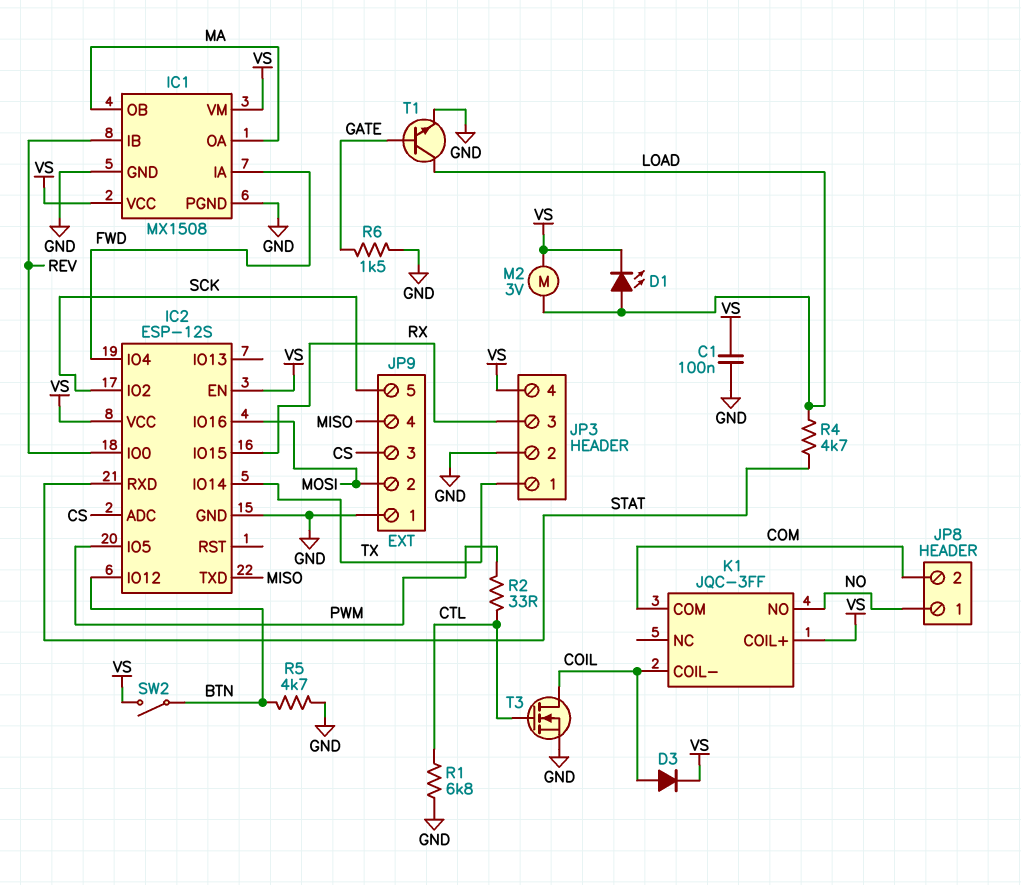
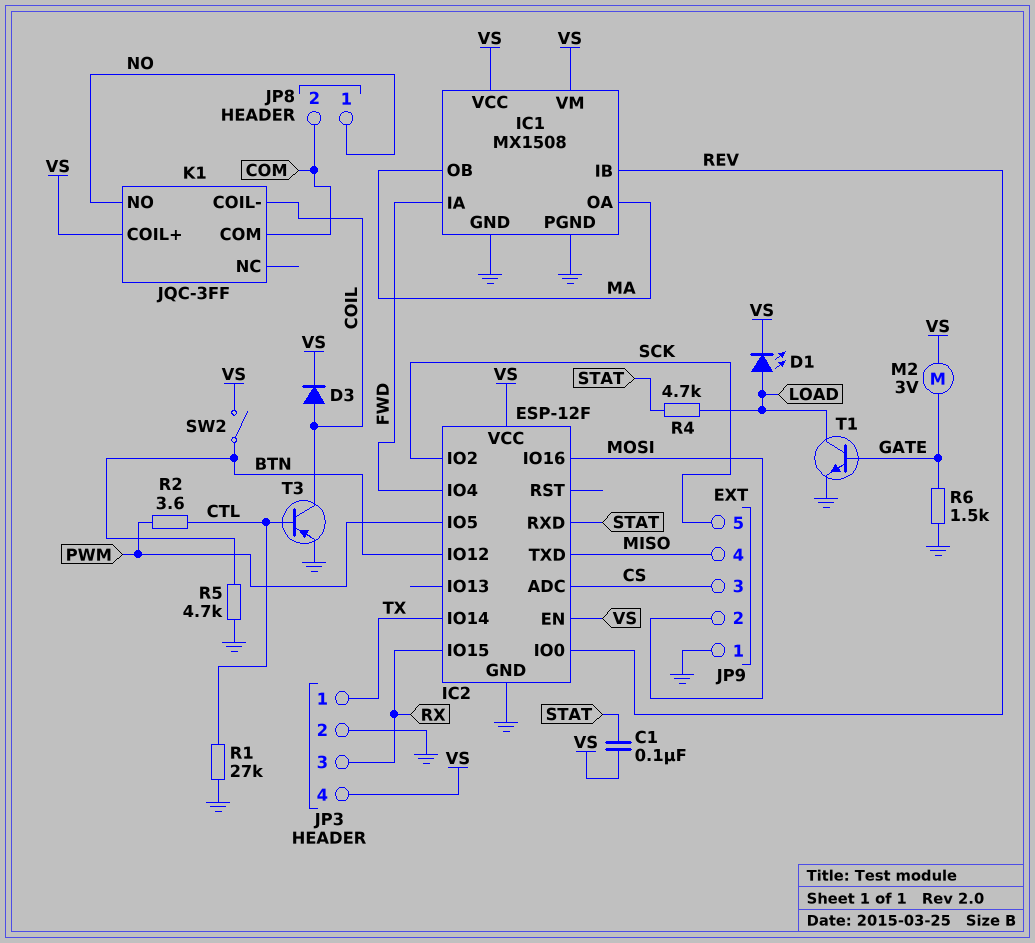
C1: 100nF (GND, VS) -> 100nF (STAT, VS)
IC2: ESP-12S -> ESP-12F
M2: motor 3V (LOAD, VS) -> motor 3V (GATE, VS)
R1: 6.8k (CTL, GND) -> 27k (CTL, GND)
R2: 33 (CTL, PWM) -> 3.6 (CTL, PWM)
T3: NMOS (G CTL, D COIL, S GND) -> PNP (B CTL, C COIL, E GND)

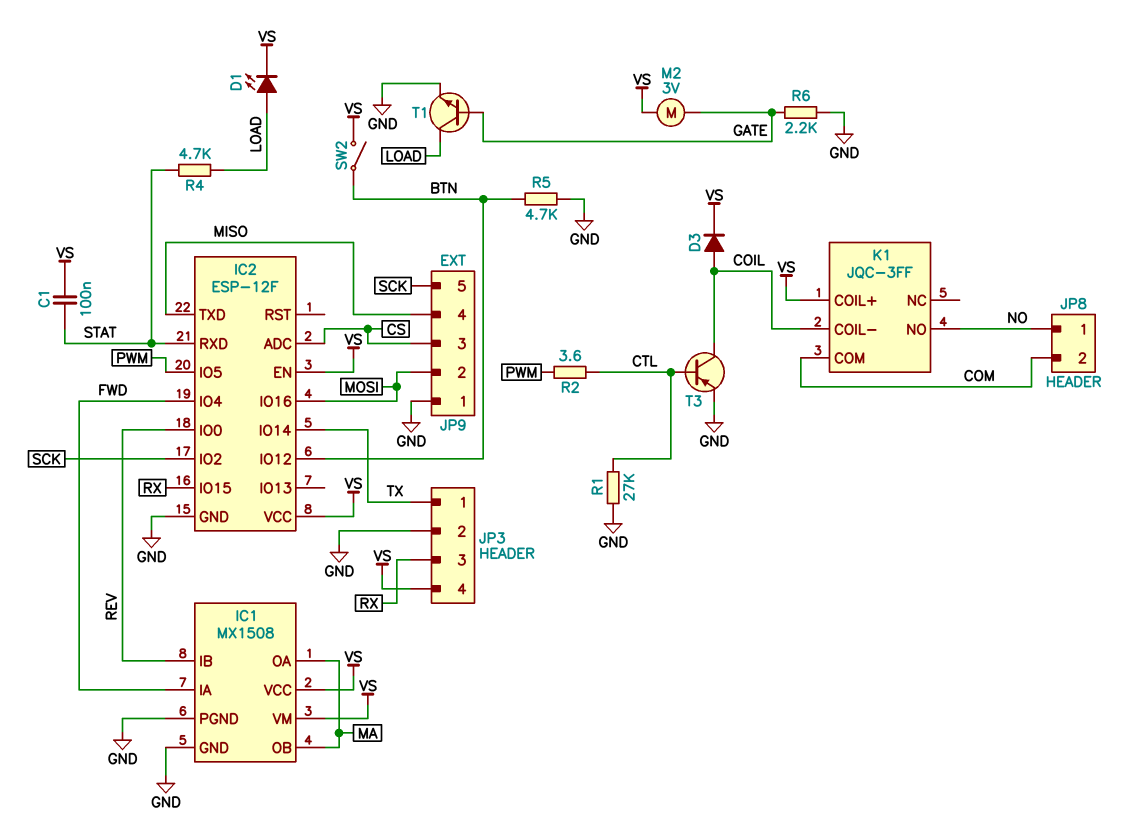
R6: 1.5k (GATE, GND) -> 2.2k (GATE, GND)

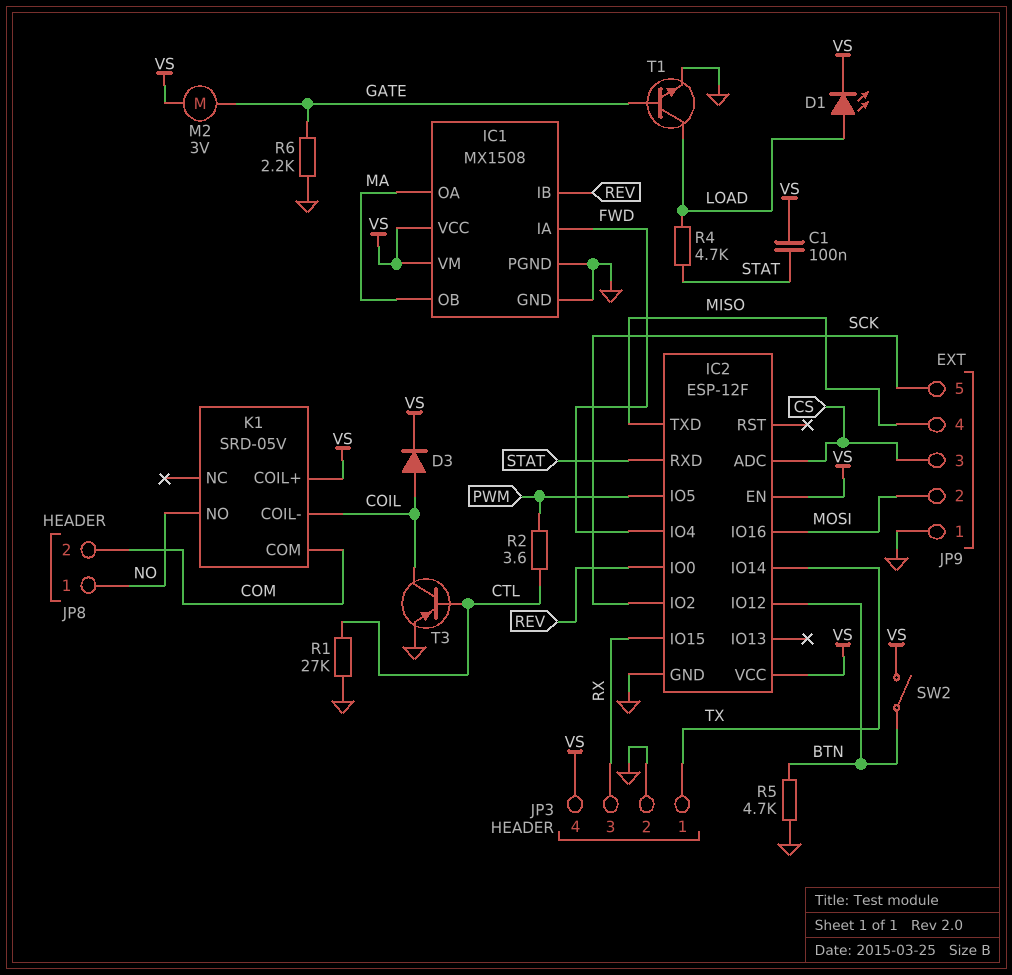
K1: JQC-3FF -> SRD-05V

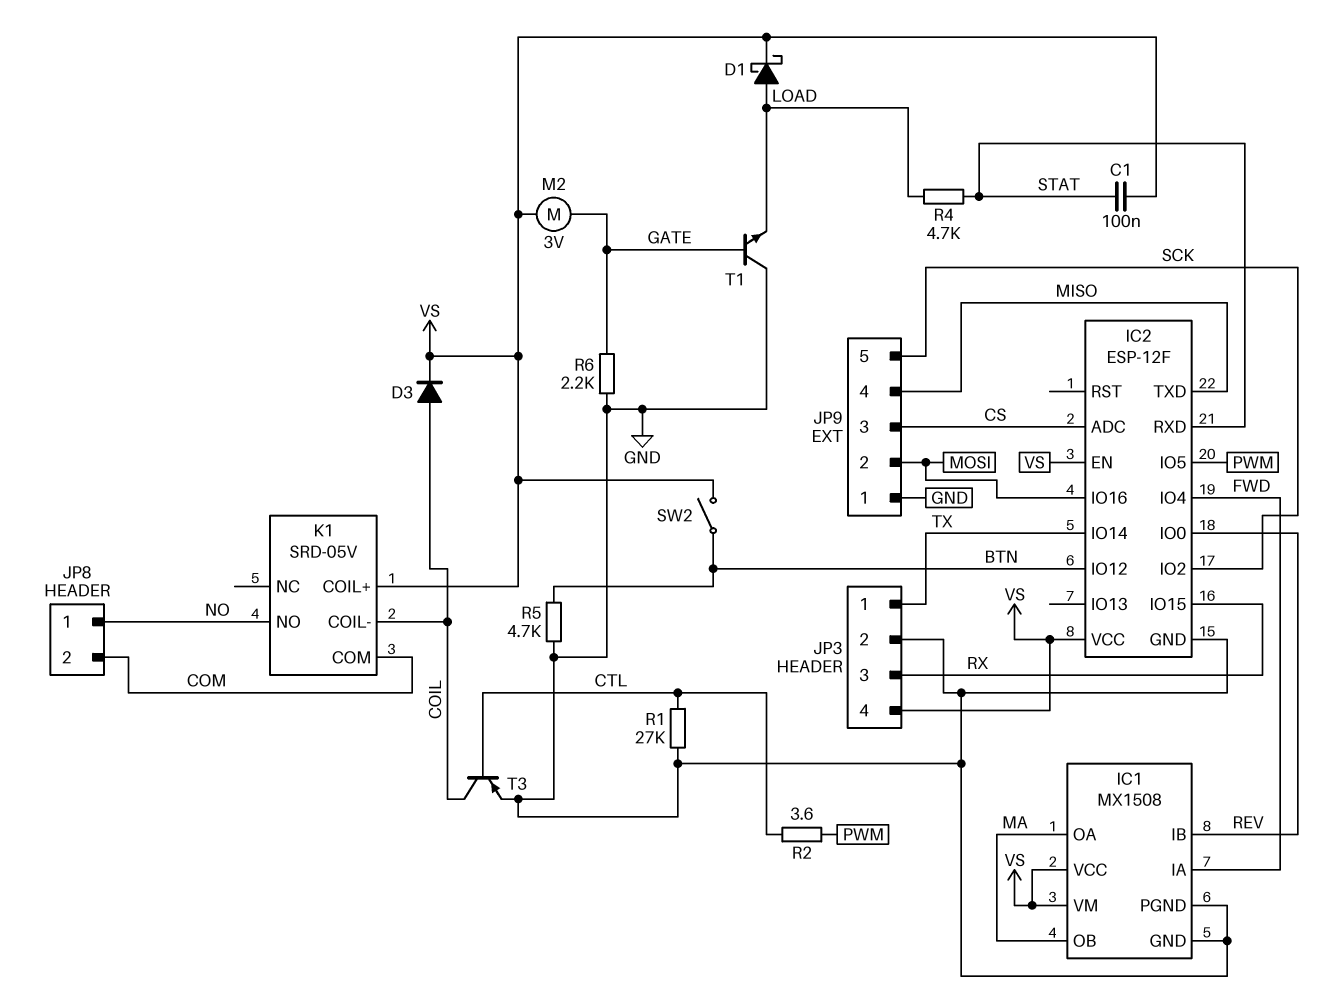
D1: LED (A LOAD, K VS) -> schottky (A LOAD, K VS)
T1: NPN (B GATE, C LOAD, E GND) -> NPN (B GATE, C GND, E LOAD)

